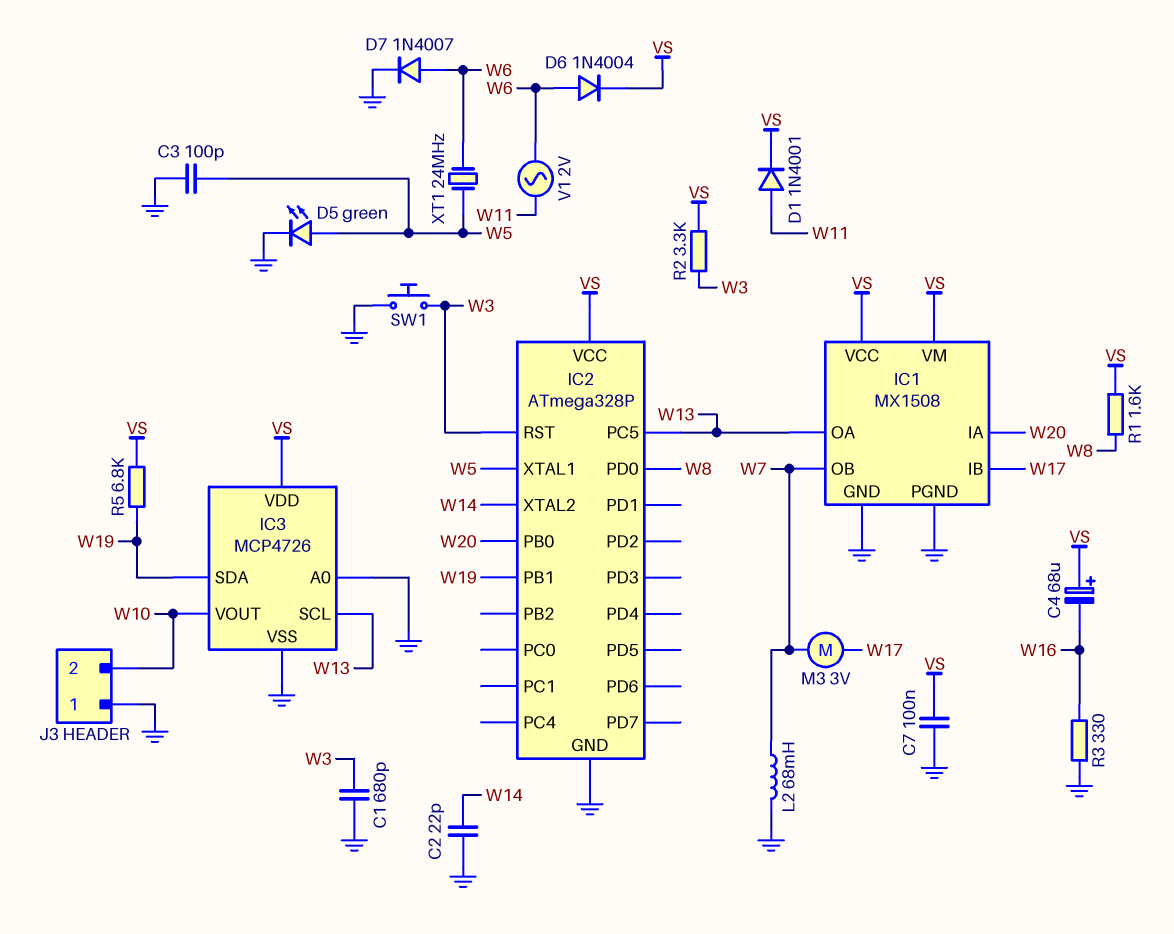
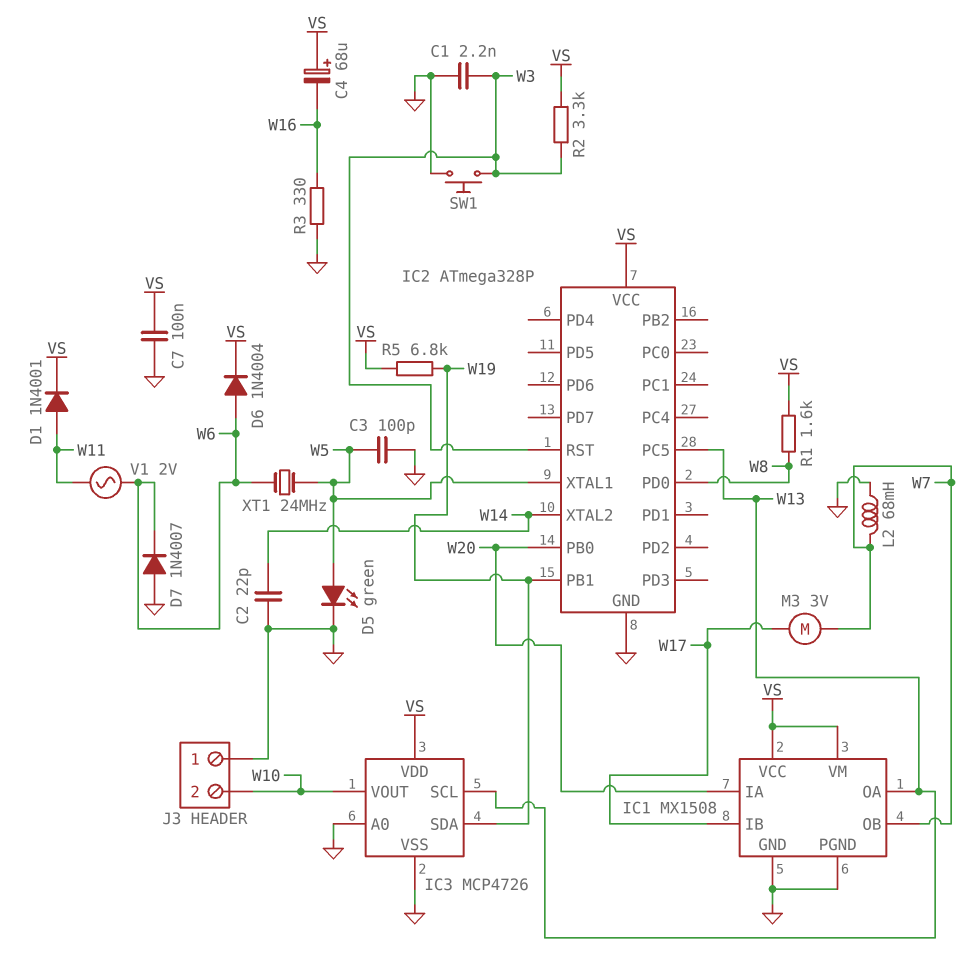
C1: 680pF (GND, W3) -> 2.2nF (GND, W3)
D7: diode 1N4007 (A W6, K GND) -> diode 1N4007 (A GND, K W6)

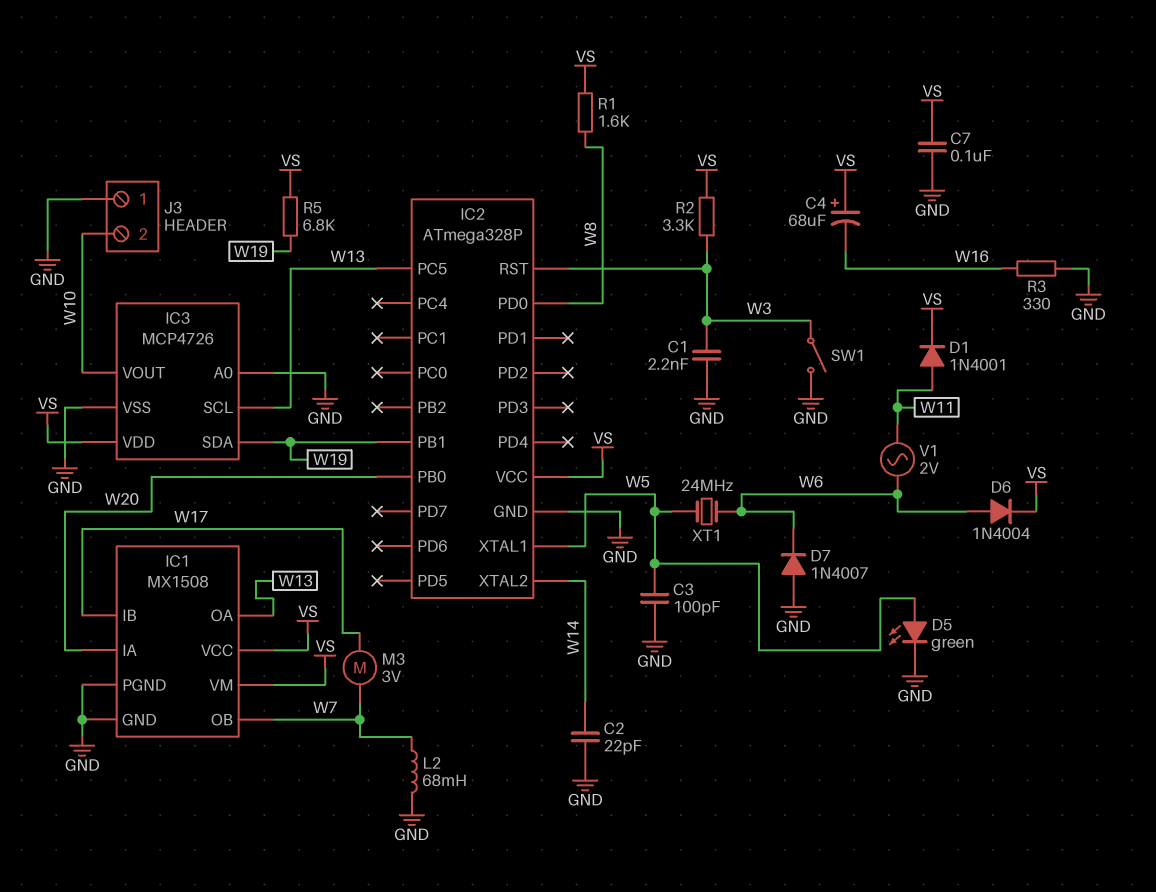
SW1: button (GND, W3) -> switch (GND, W3)

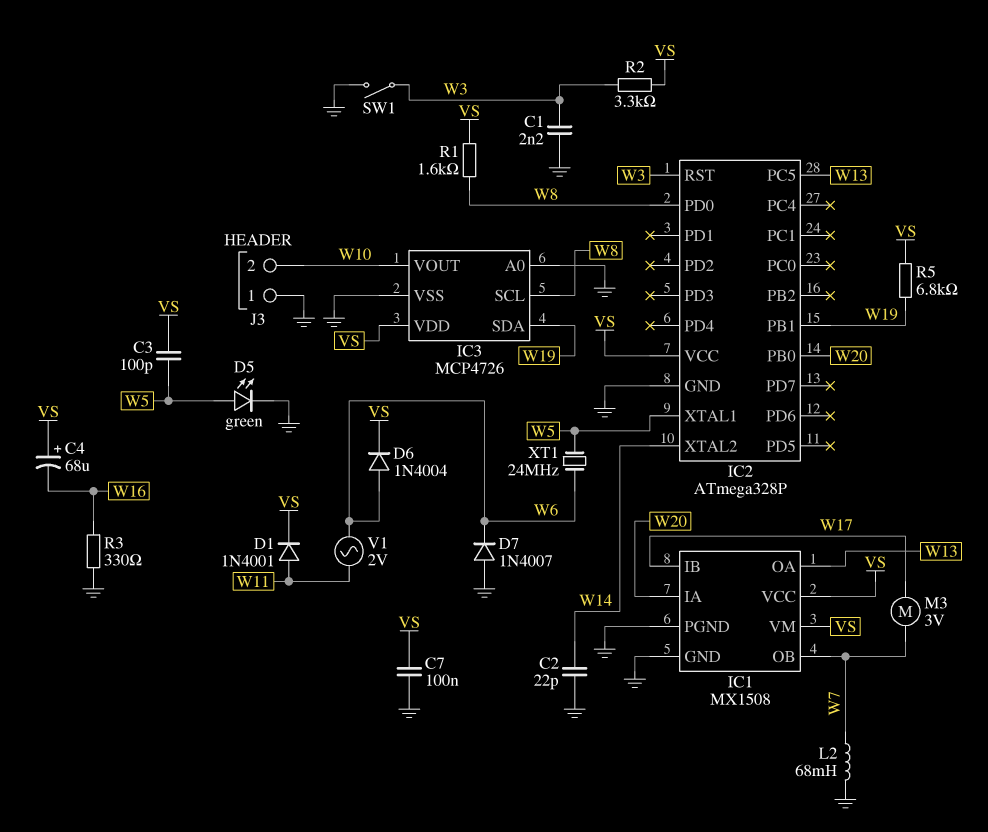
C3: 100pF (GND, W5) -> 100pF (VS, W5)
IC3 pin SCL: W13 -> W8

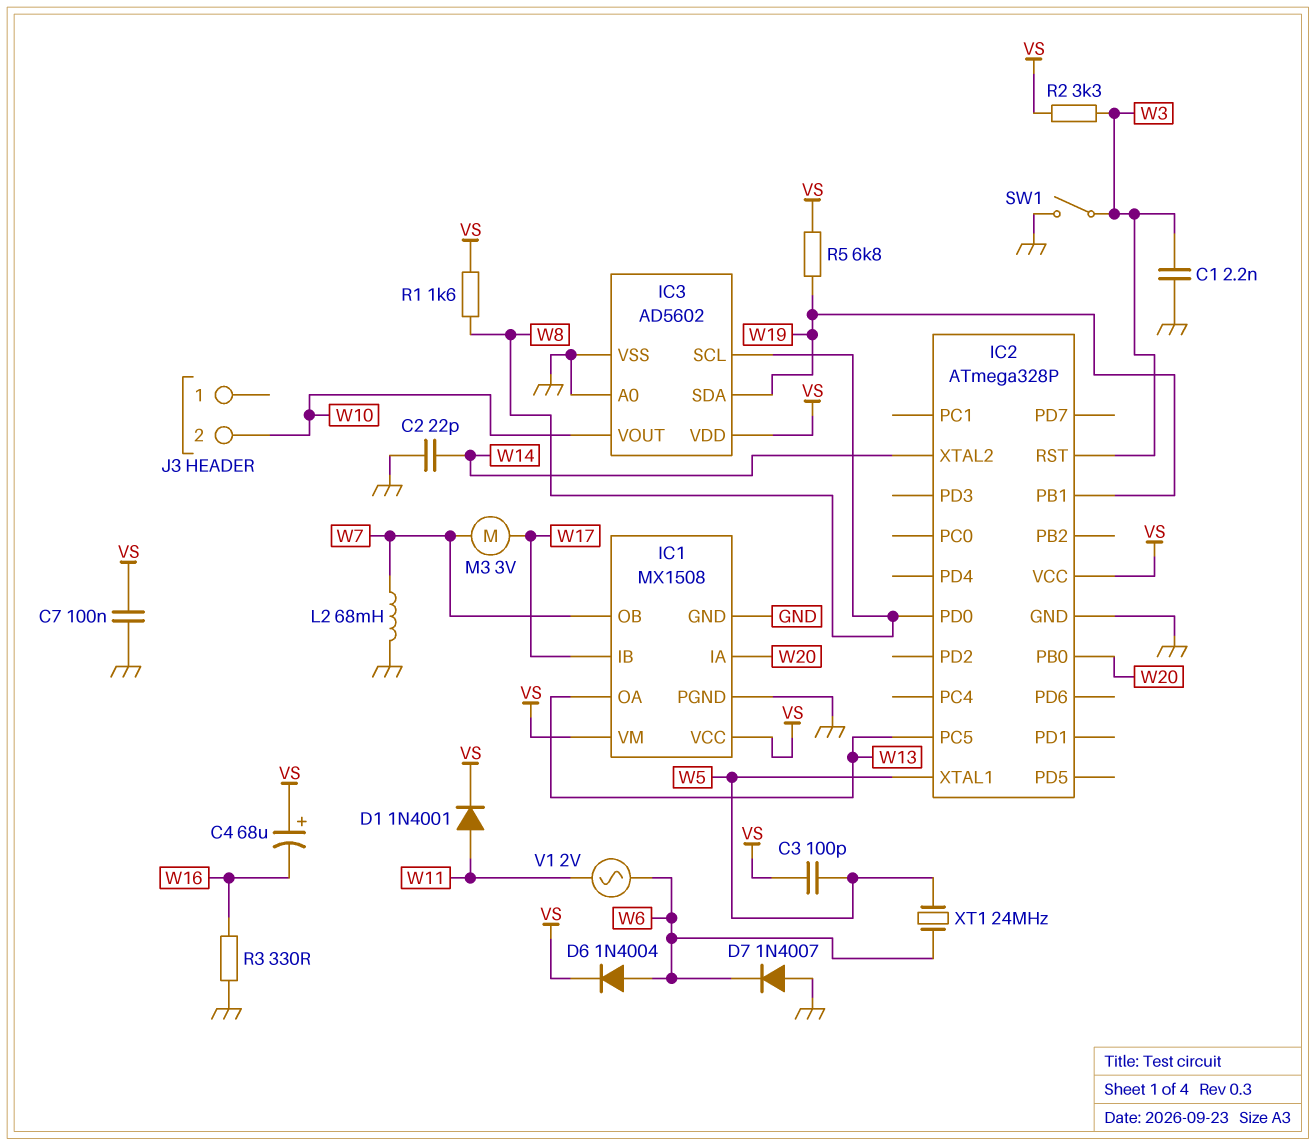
D5: LED green (A W5, K GND) -> none
IC3: MCP4726 -> AD5602
J3 pin 1: GND -> none

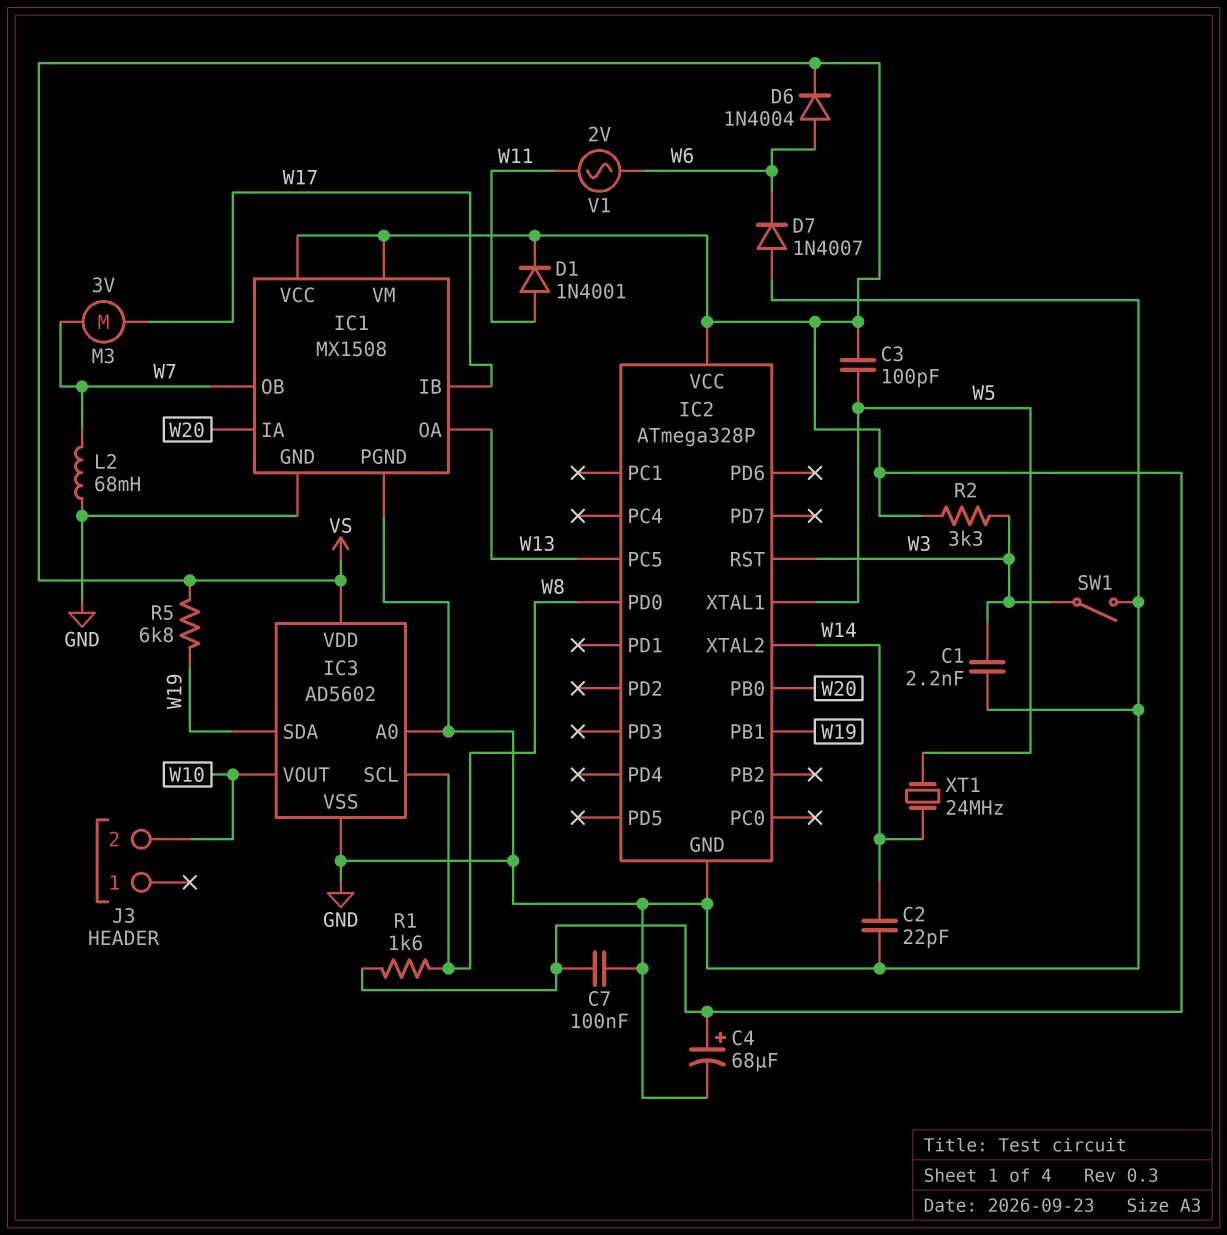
C4: 68uF (plus VS, minus W16) -> 68uF (plus VS, minus GND)
R3: 330 (GND, W16) -> none
XT1: 24MHz (W5, W6) -> 24MHz (W5, W14)

